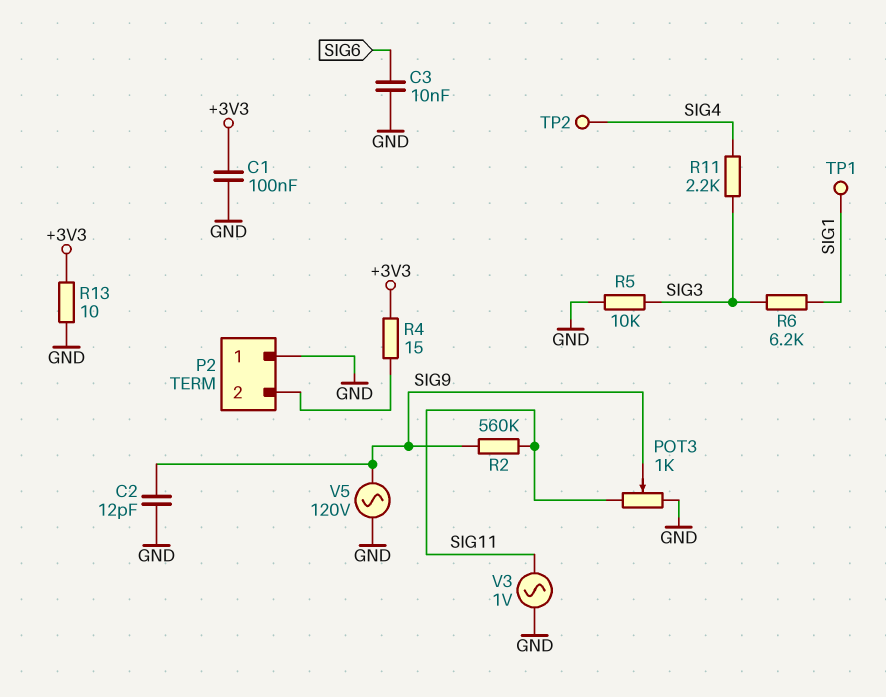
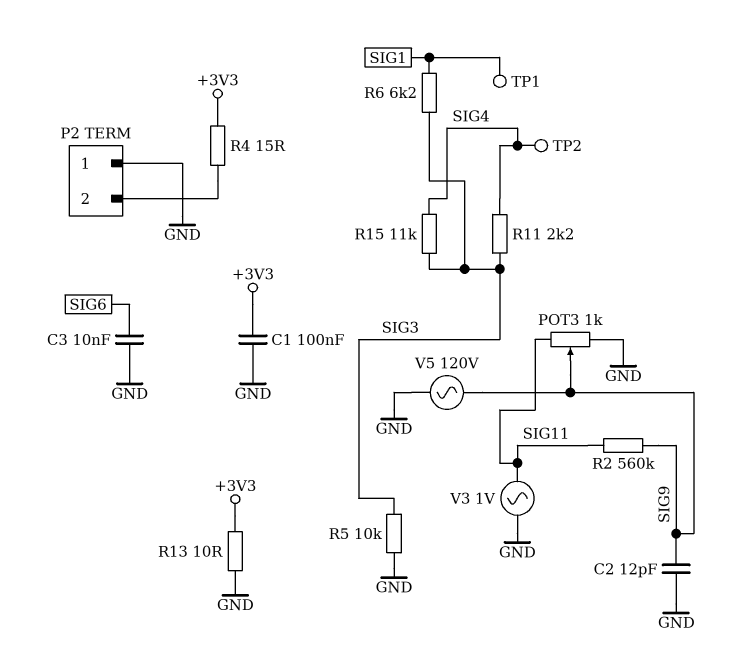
R15: none -> 11k (SIG3, SIG4)

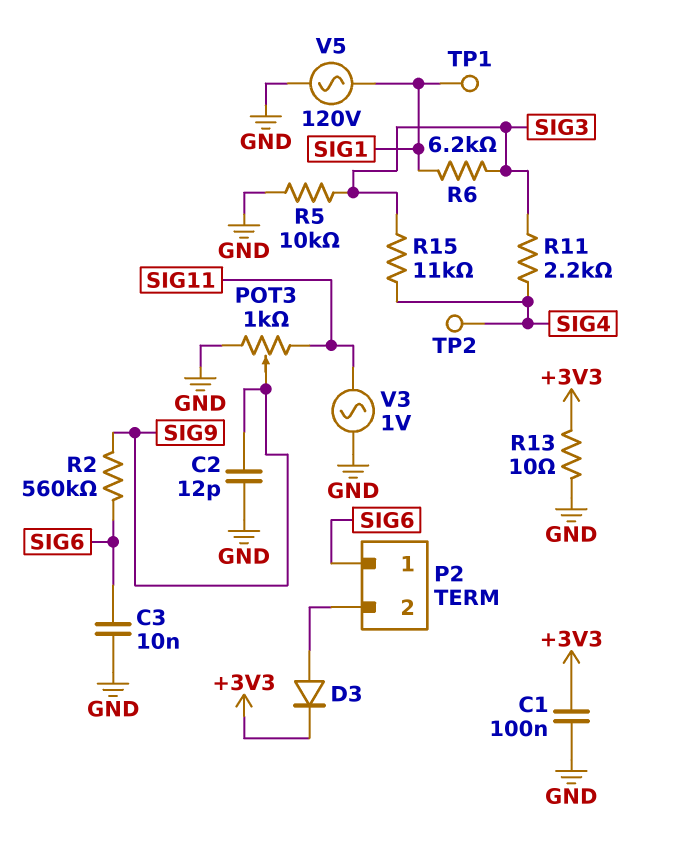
D3: none -> diode (A P2/2, K +3V3)
P2 pin 1: GND -> SIG6
R2: 560k (SIG9, SIG11) -> 560k (SIG6, SIG9)
R4: 15 (+3V3, P2/2) -> none
V5: AC 120V (GND, SIG9) -> AC 120V (GND, SIG1)

